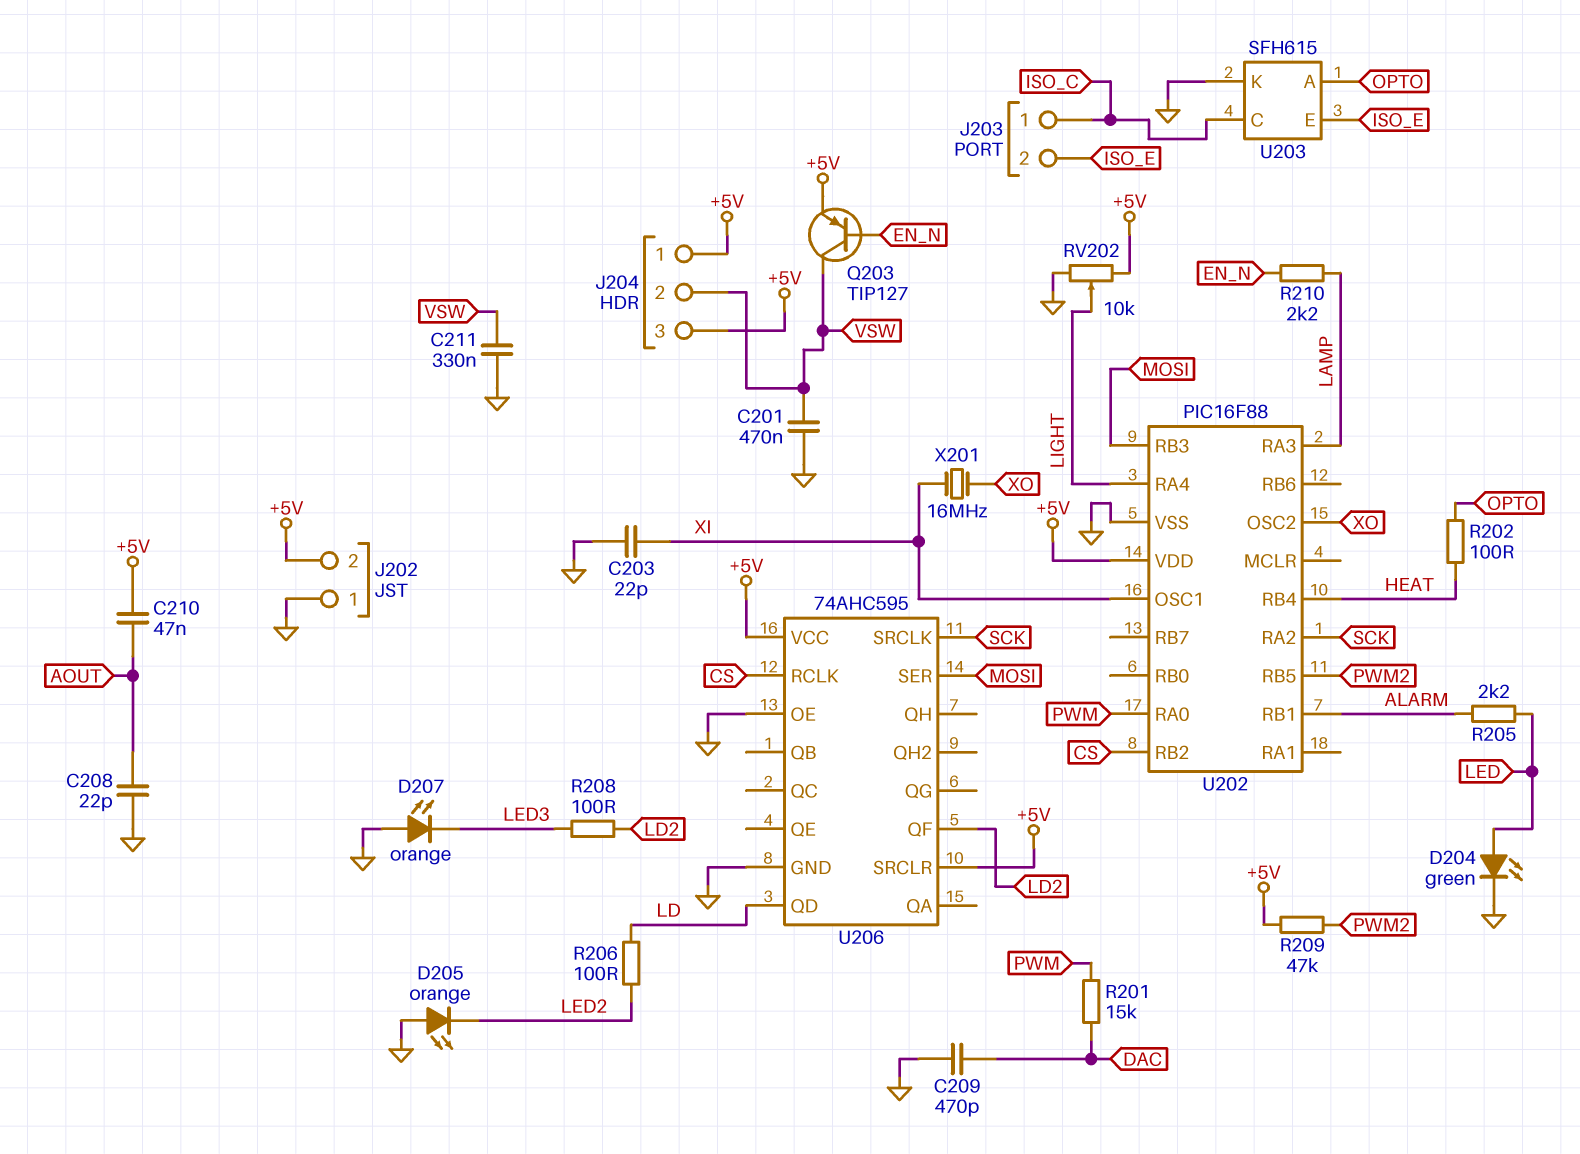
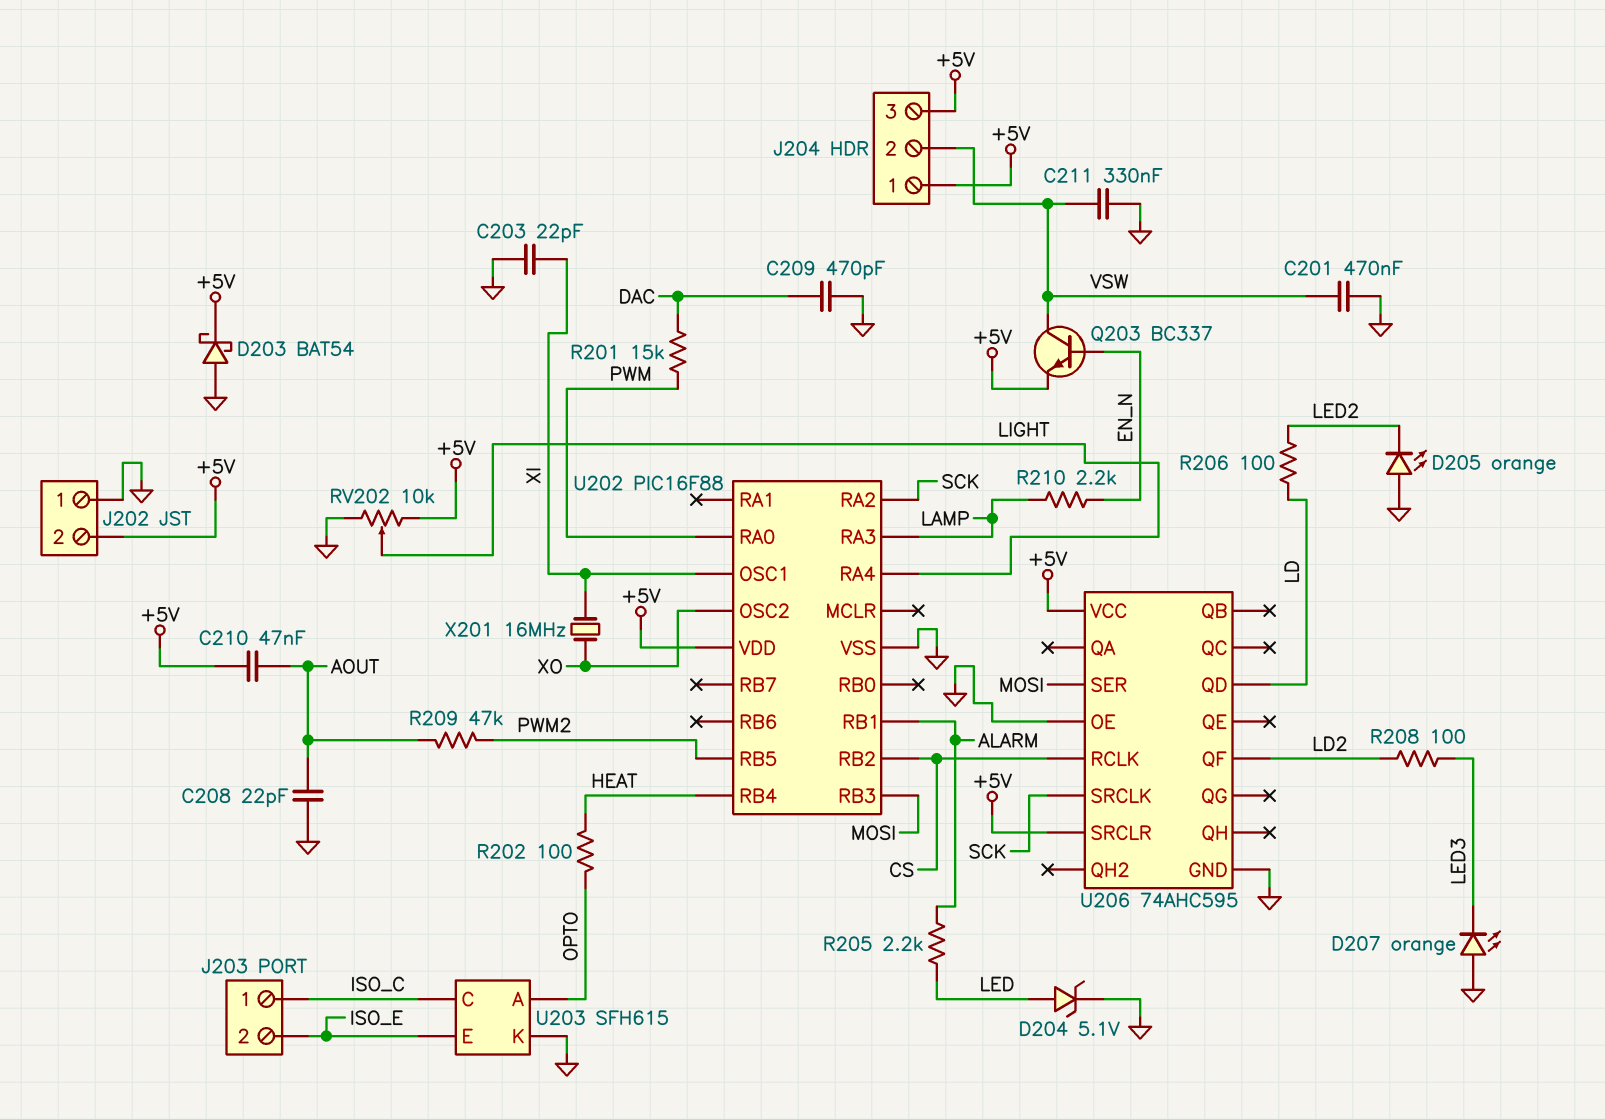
D203: none -> schottky BAT54 (A GND, K +5V)
D204: LED green (A LED, K GND) -> zener 5.1V (A LED, K GND)
Q203: PNP TIP127 (B EN_N, C VSW, E +5V) -> NPN BC337 (B EN_N, C VSW, E +5V)
R209: 47k (+5V, PWM2) -> 47k (AOUT, PWM2)

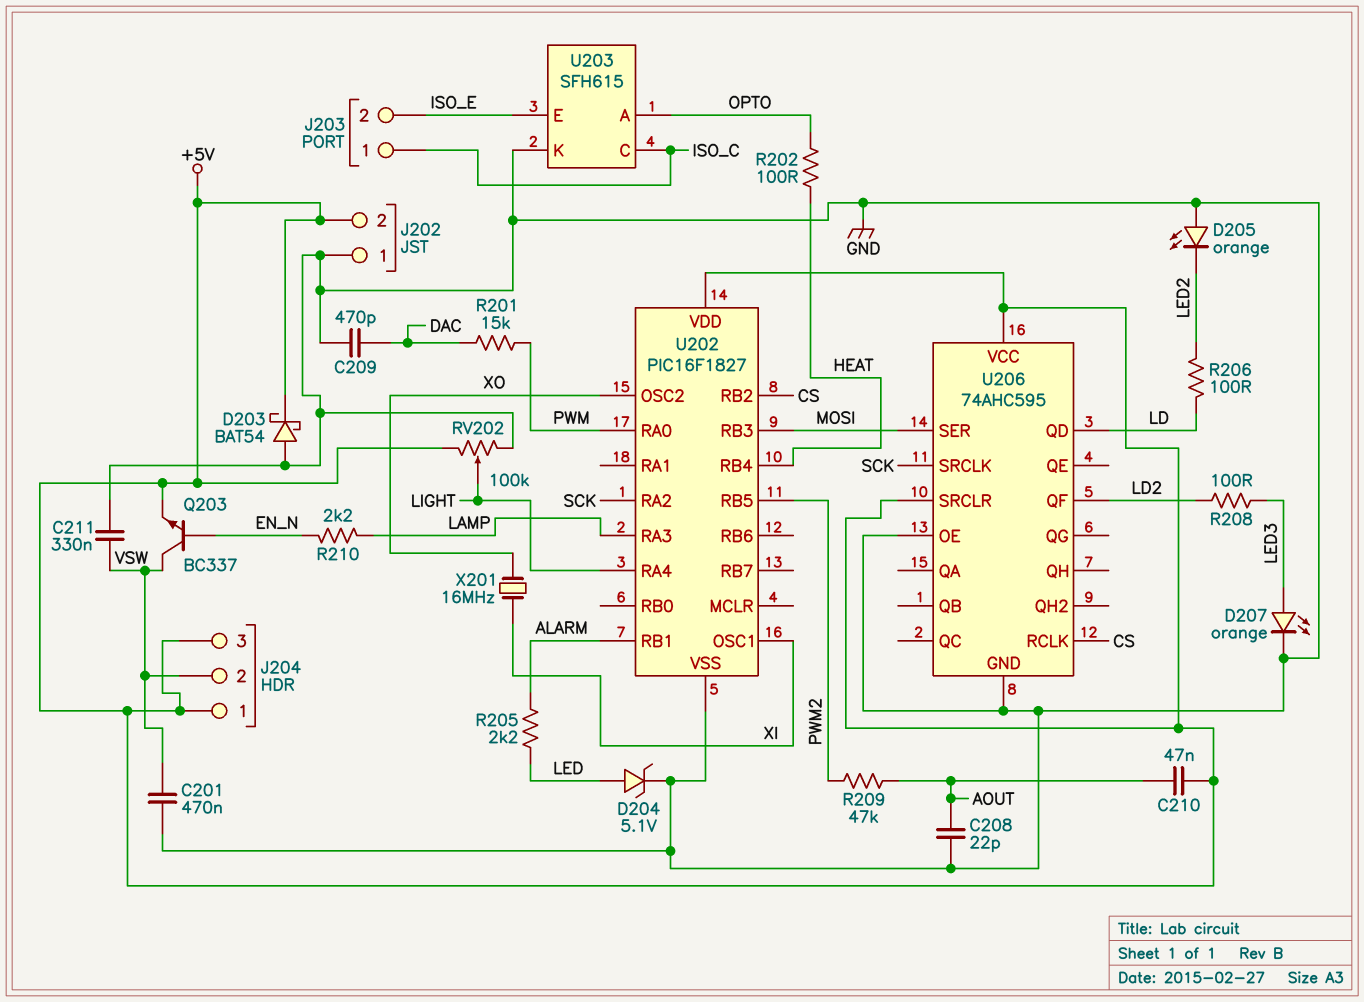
C203: 22pF (GND, XI) -> none
D207: LED orange (A GND, K LED3) -> LED orange (A LED3, K GND)
RV202: 10k (+5V, GND, wiper LIGHT) -> 100k (+5V, GND, wiper LIGHT)
U202: PIC16F88 -> PIC16F1827

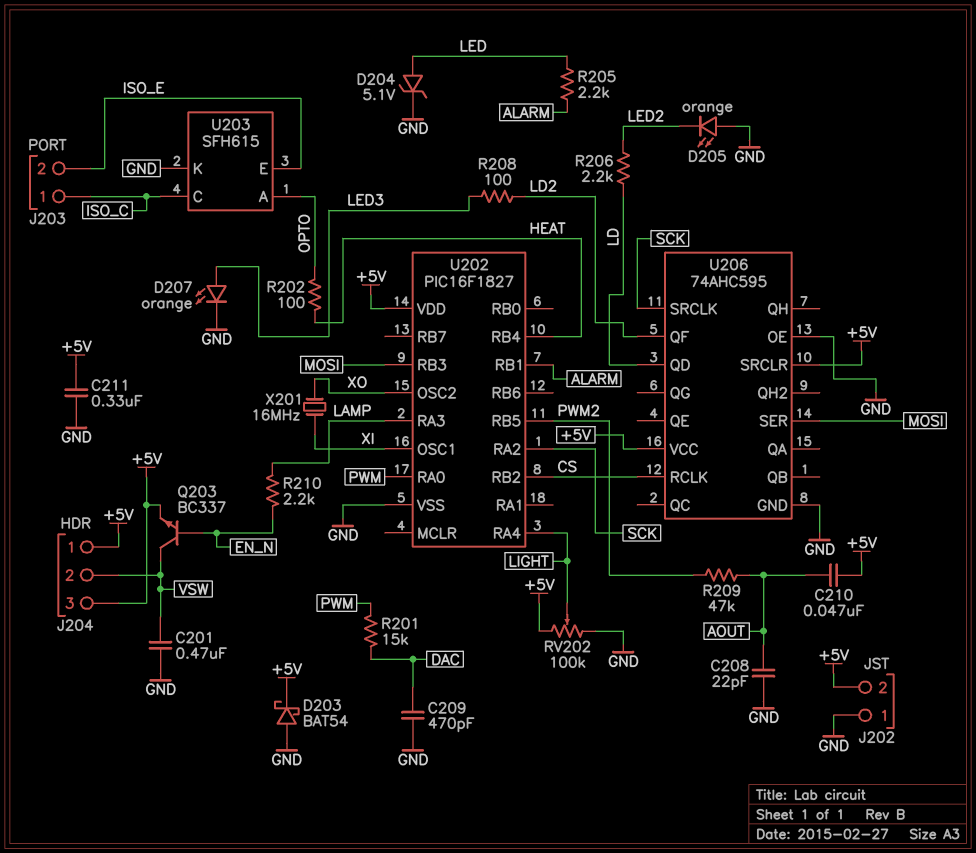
C211: 330nF (GND, VSW) -> 330nF (+5V, GND)
R206: 100 (LD, LED2) -> 2.2k (LD, LED2)

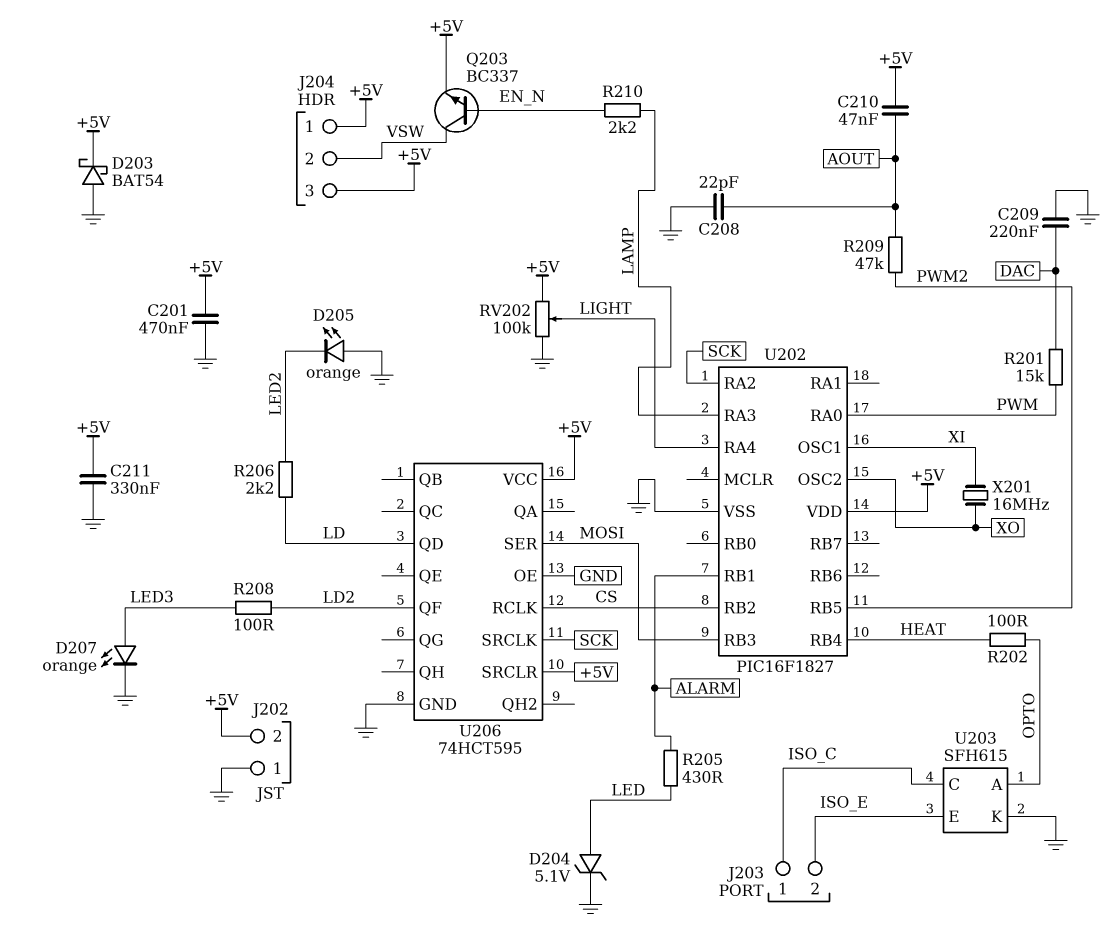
C201: 470nF (GND, VSW) -> 470nF (+5V, GND)
C209: 470pF (DAC, GND) -> 220nF (DAC, GND)
R205: 2.2k (ALARM, LED) -> 430 (ALARM, LED)
U206: 74AHC595 -> 74HCT595

